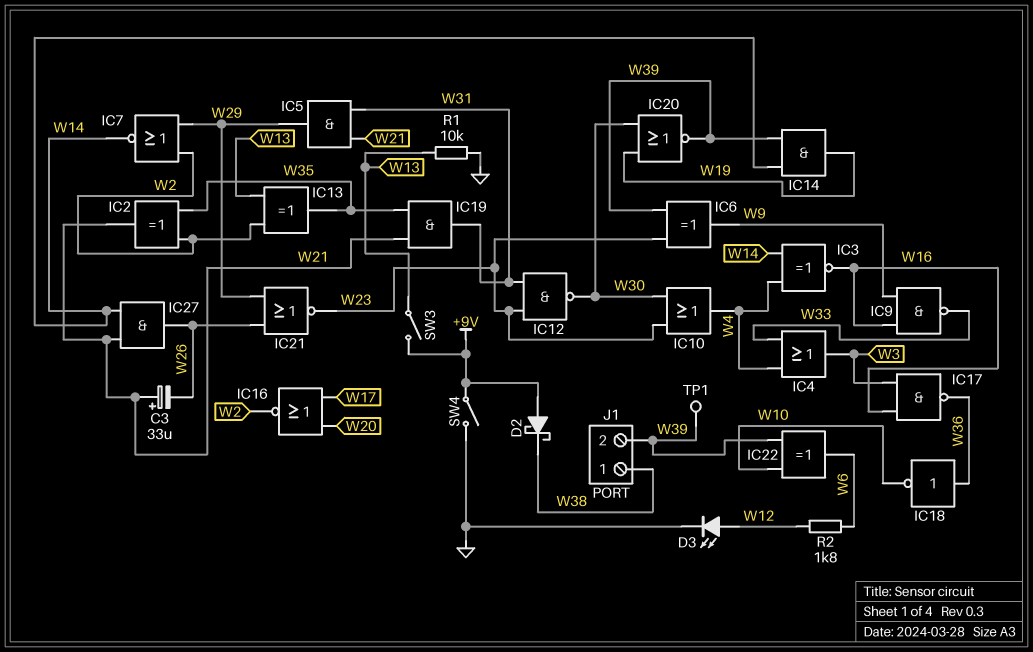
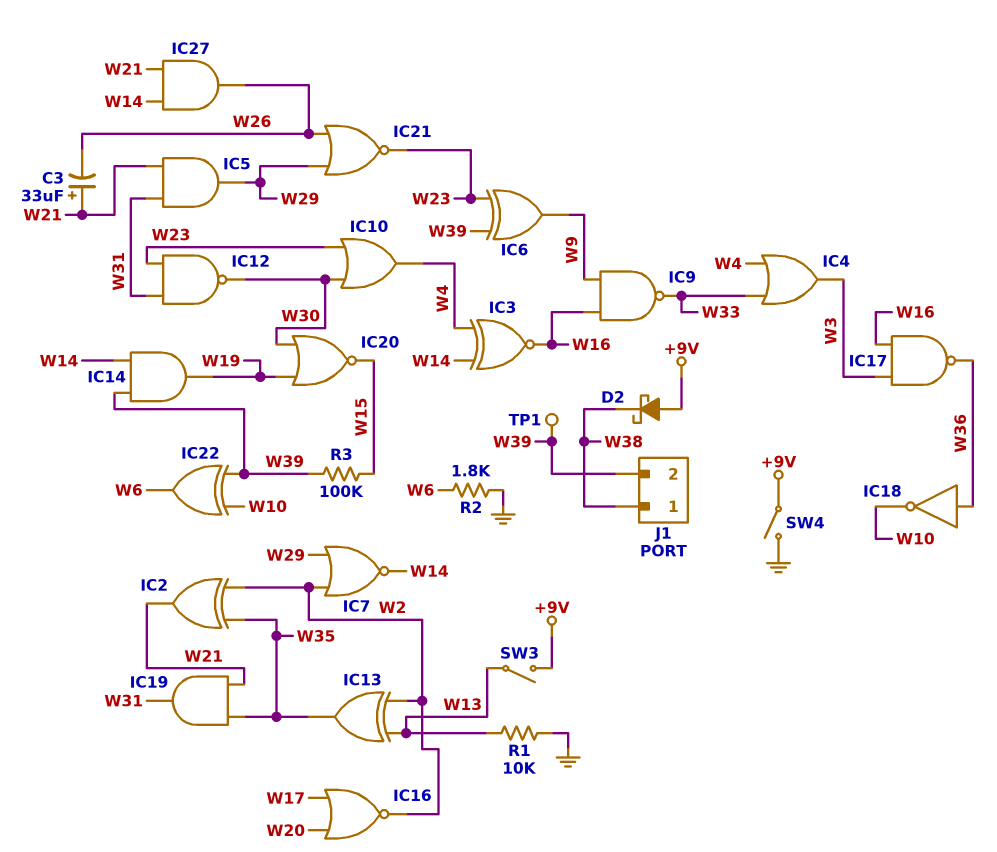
D3: LED (A W12, K GND) -> none
IC20: NOR (in W19, in W30, out W39) -> NOR (in W19, in W30, out W15)
R2: 1.8k (W6, W12) -> 1.8k (GND, W6)
R3: none -> 100k (W15, W39)

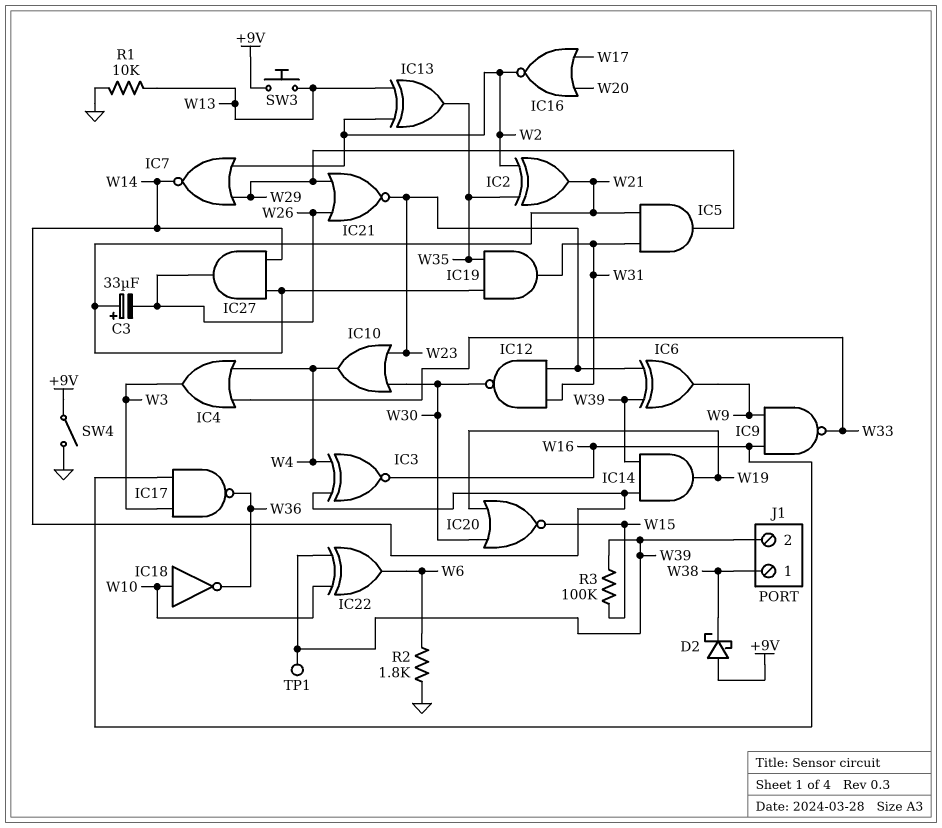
IC18: NOT (in W36, out W10) -> NOT (in W10, out W36)
SW3: switch (+9V, W13) -> button (+9V, W13)

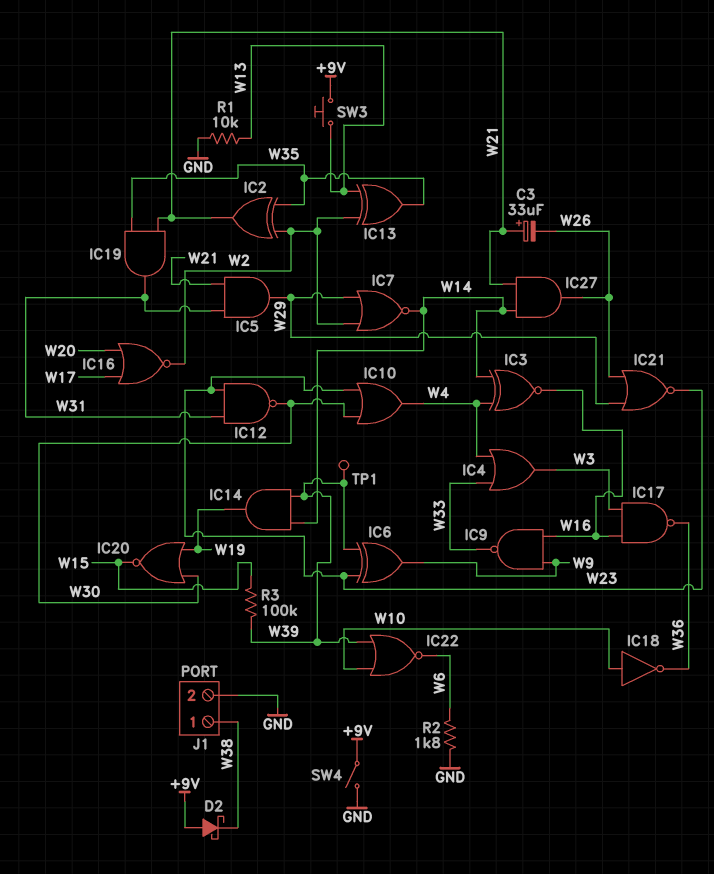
IC22: XOR (in W10, in W39, out W6) -> NOR (in W10, in W39, out W6)
J1 pin 2: W39 -> GND

